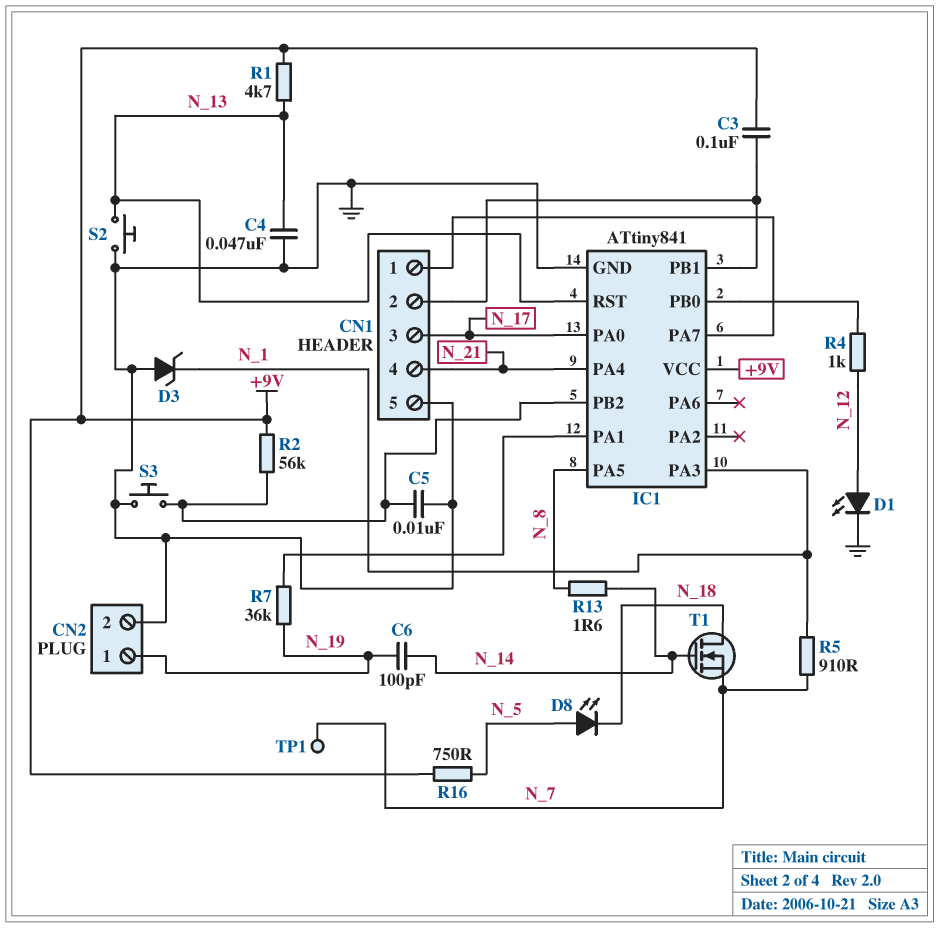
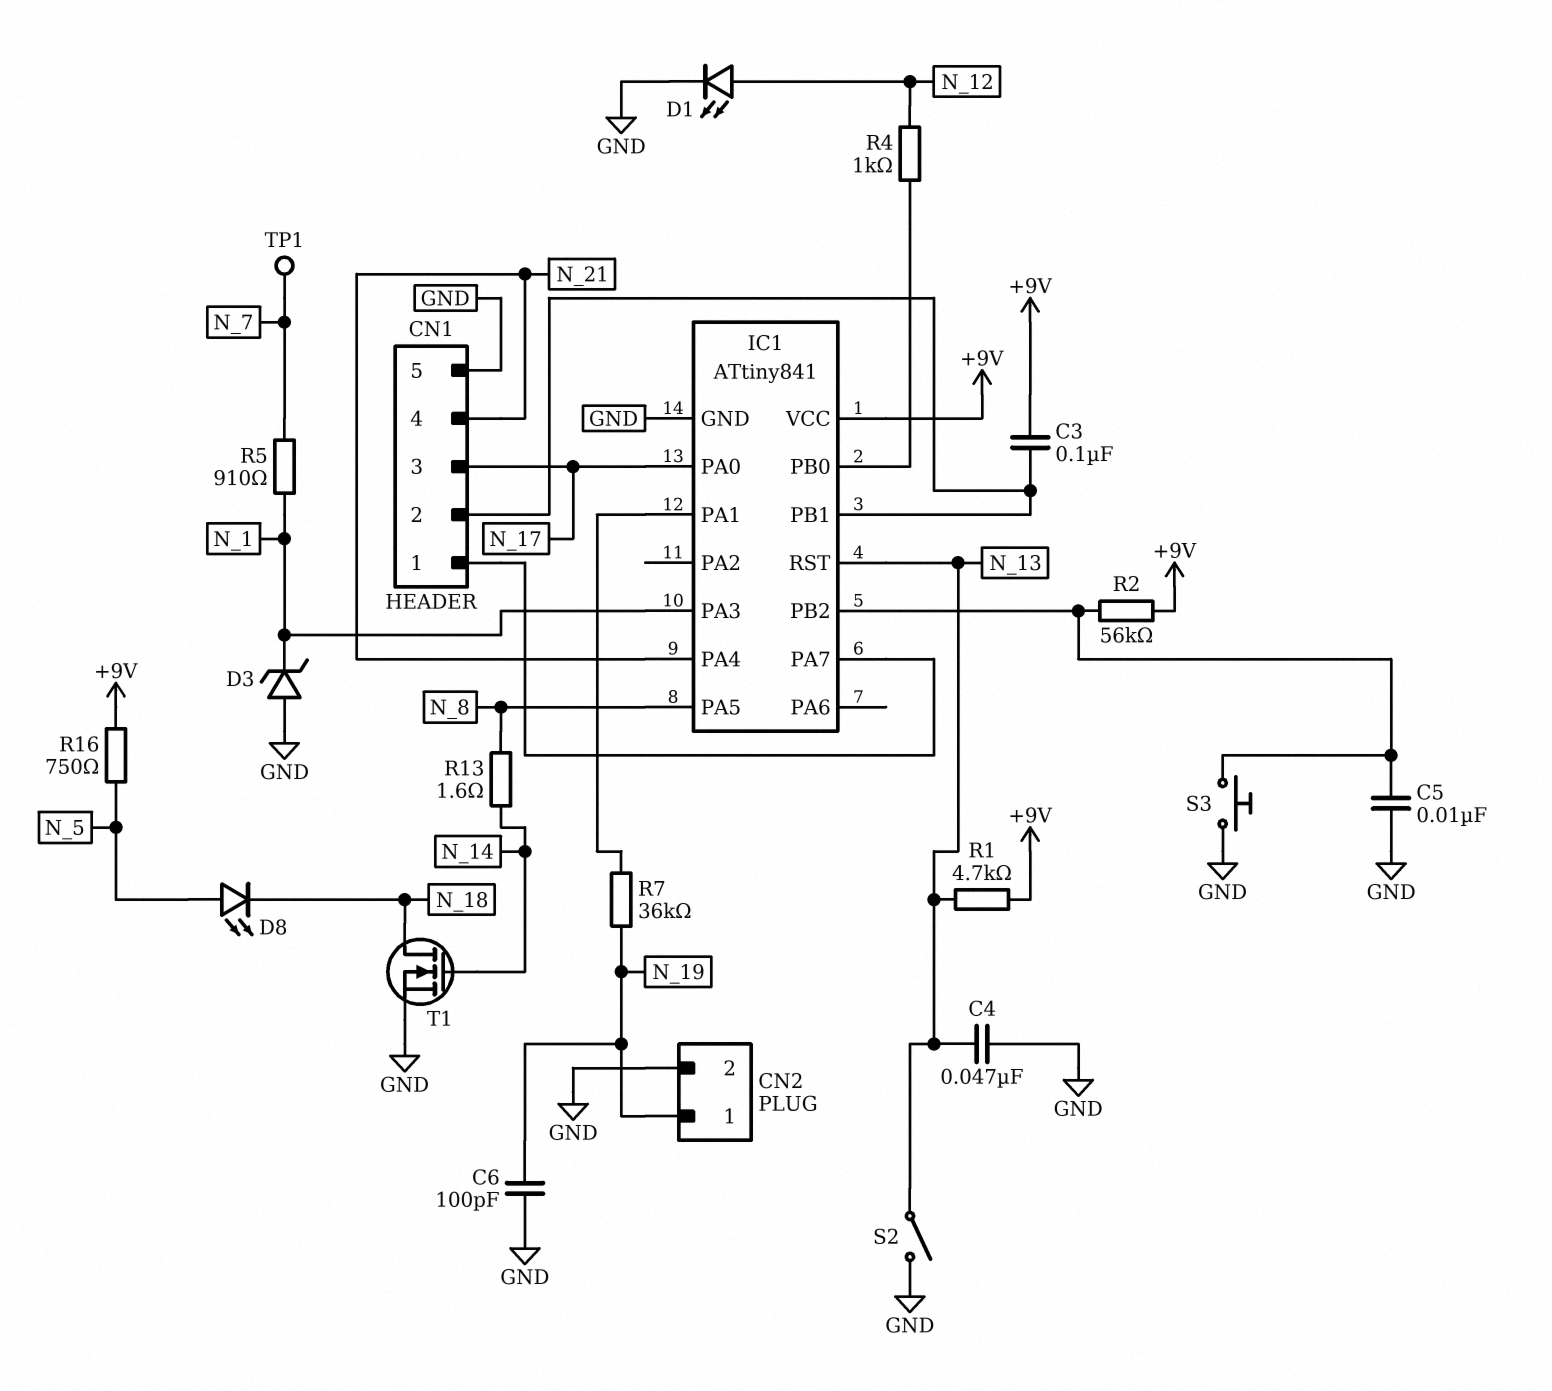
C6: 100pF (N_14, N_19) -> 100pF (GND, N_19)
S2: button (GND, N_13) -> switch (GND, N_13)
T1: NMOS (G N_14, D N_18, S N_7) -> NMOS (G N_14, D N_18, S GND)

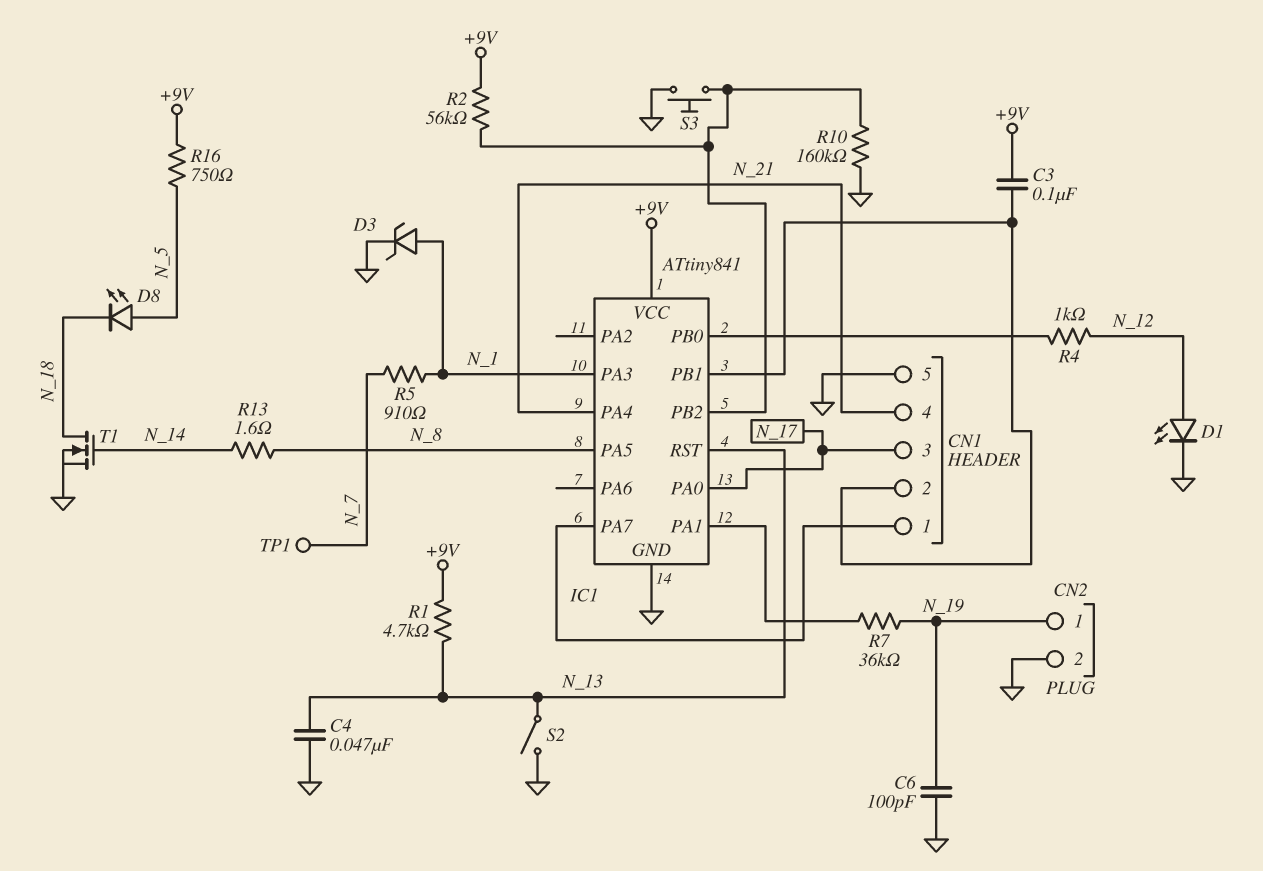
C5: 10nF (GND, IC1/PB2) -> none
D3: zener (A GND, K N_1) -> zener (A N_1, K GND)
R10: none -> 160k (GND, IC1/PB2)

